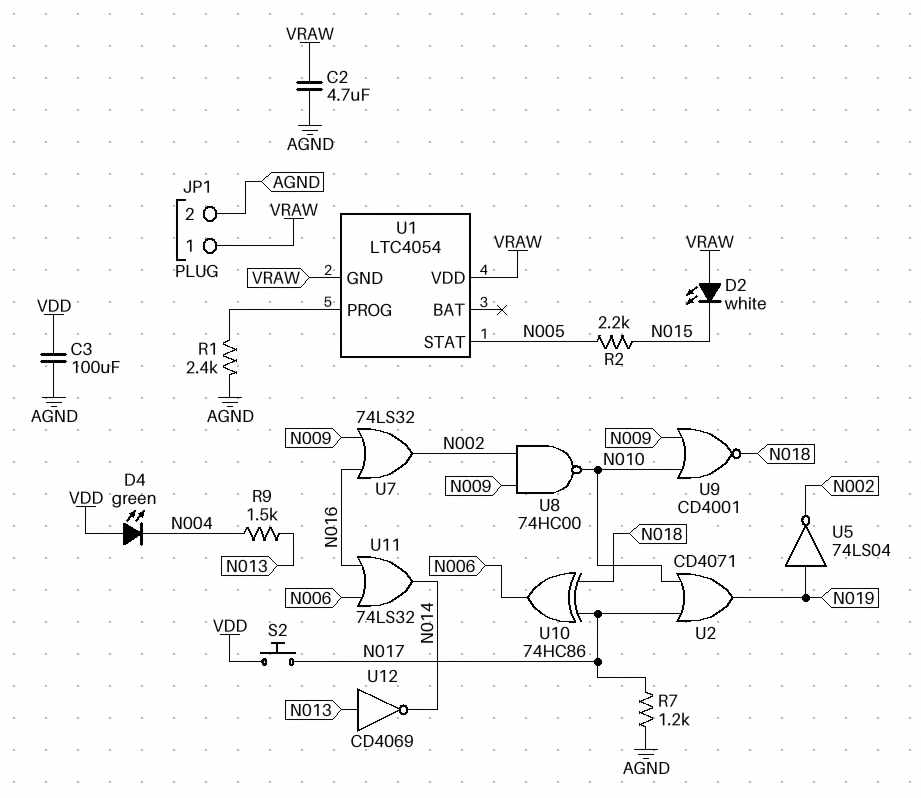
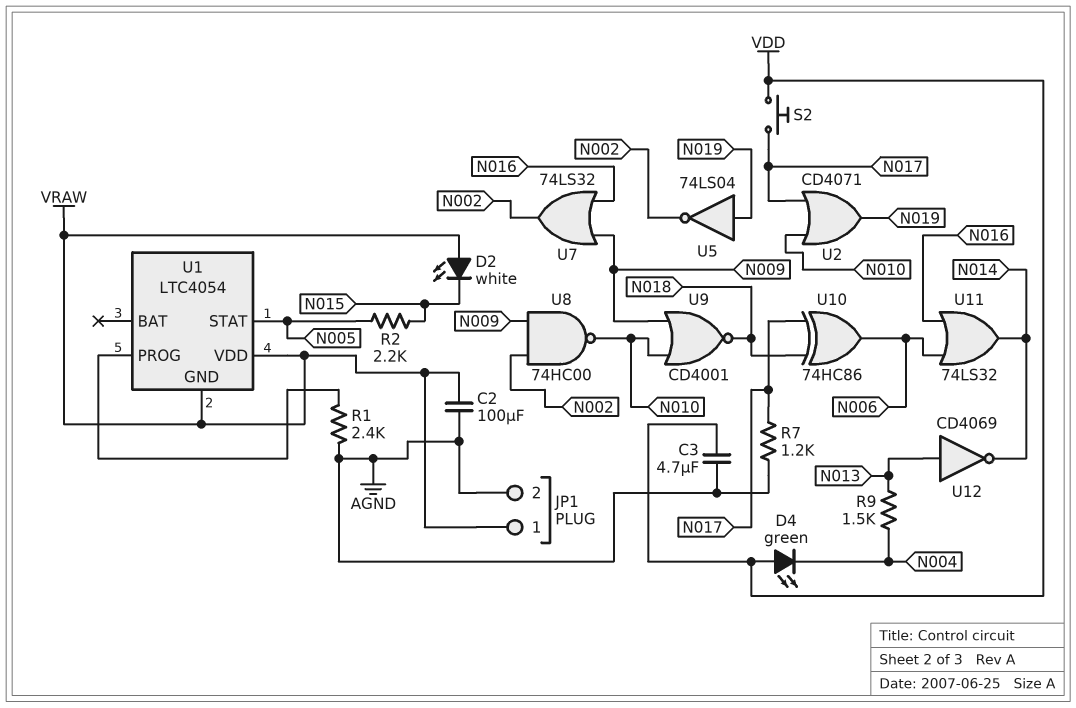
C2: 4.7uF (AGND, VRAW) -> 100uF (AGND, VRAW)
C3: 100uF (AGND, VDD) -> 4.7uF (AGND, VDD)

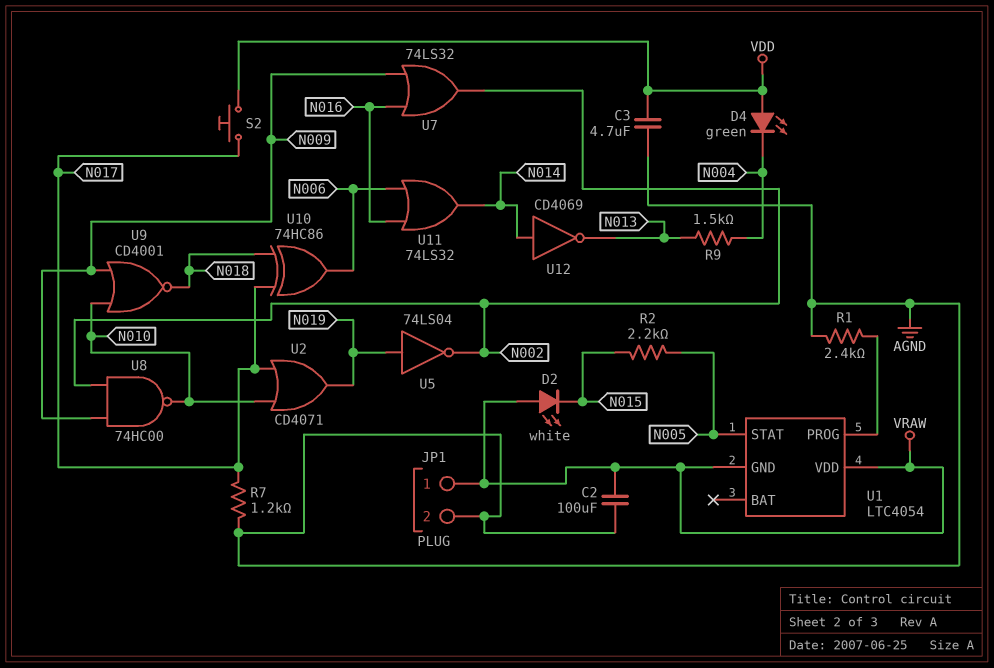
U12: NOT CD4069 (in N013, out N014) -> NOT CD4069 (in N014, out N013)

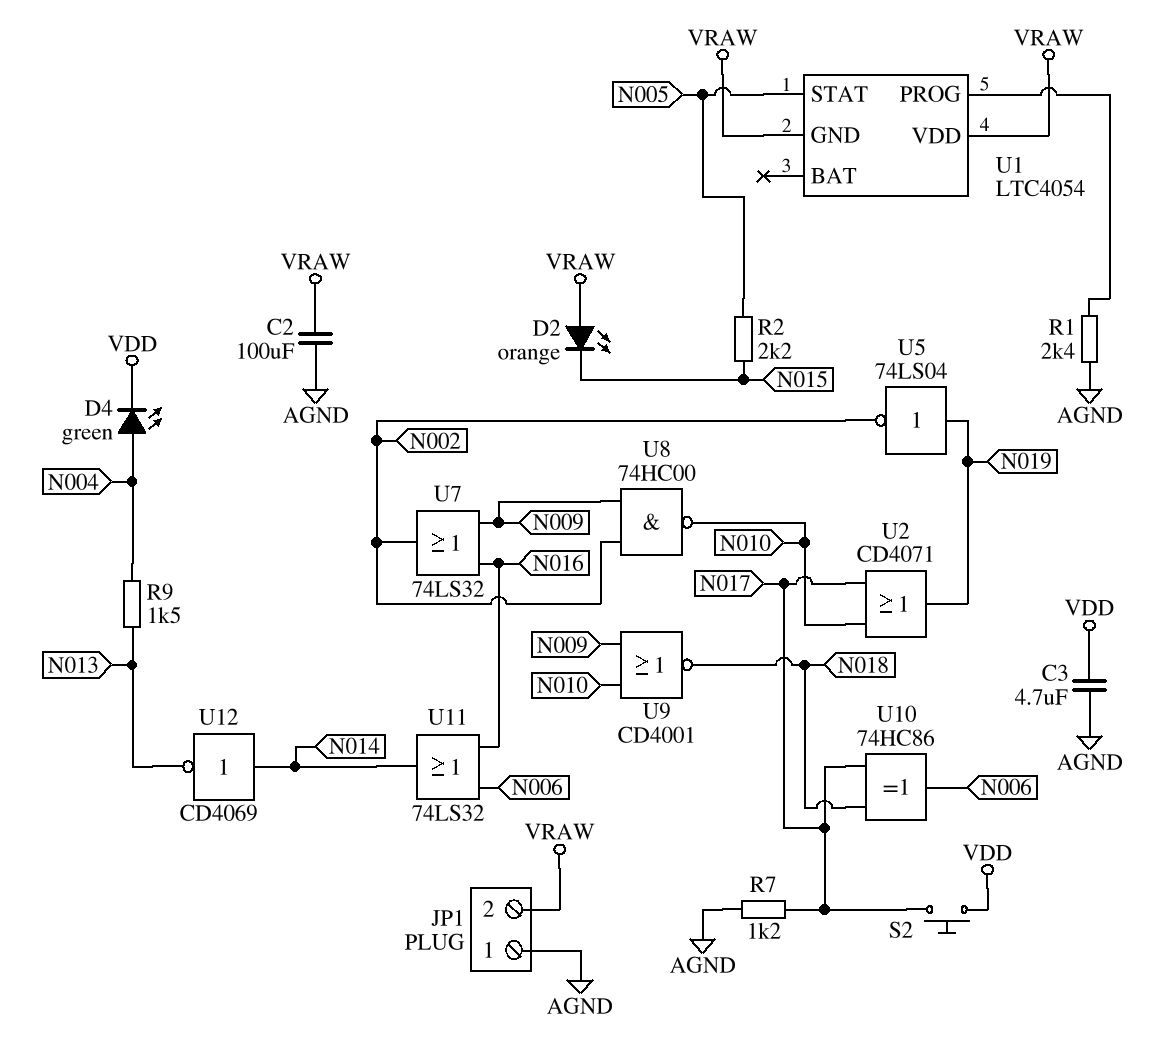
D2: LED white (A VRAW, K N015) -> LED orange (A VRAW, K N015)
D4: LED green (A VDD, K N004) -> LED green (A N004, K VDD)
JP1 pin 1: VRAW -> AGND
JP1 pin 2: AGND -> VRAW

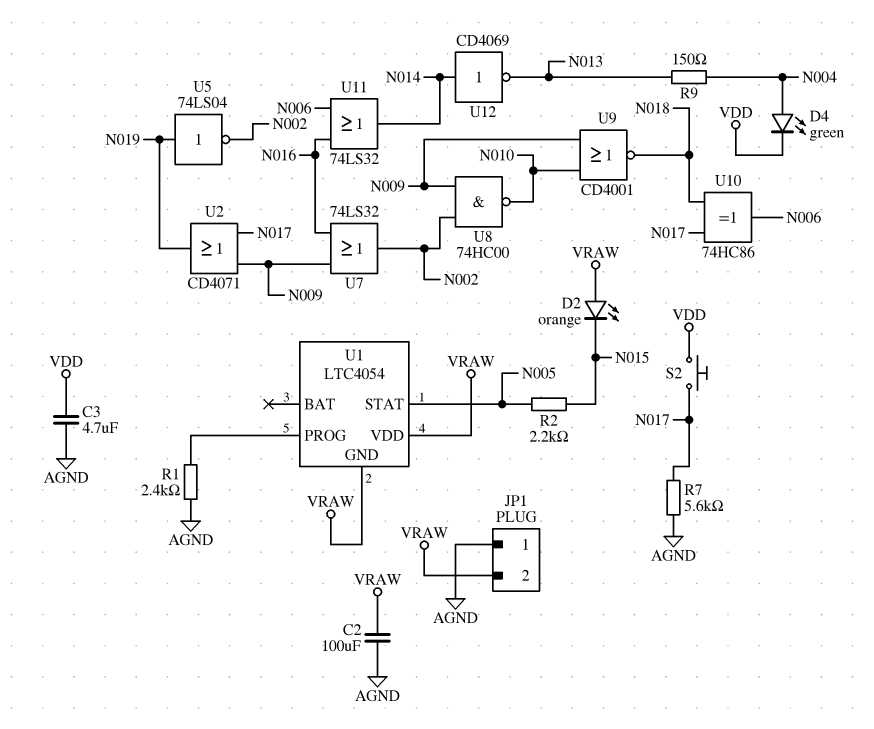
R7: 1.2k (AGND, N017) -> 5.6k (AGND, N017)
R9: 1.5k (N004, N013) -> 150 (N004, N013)
U2: OR CD4071 (in N010, in N017, out N019) -> OR CD4071 (in N009, in N017, out N019)

